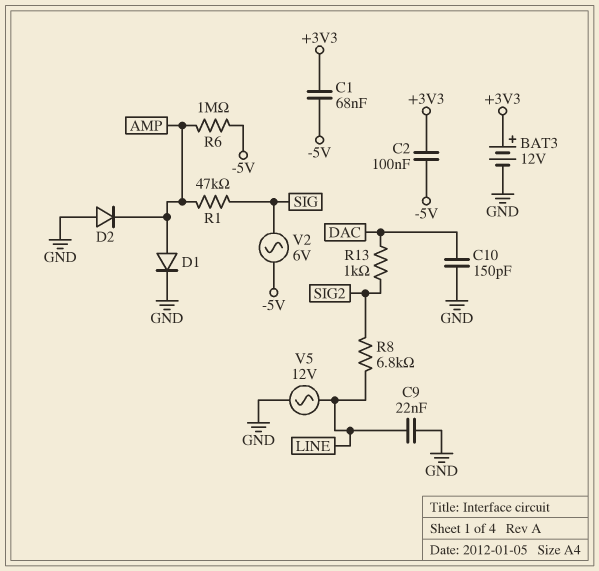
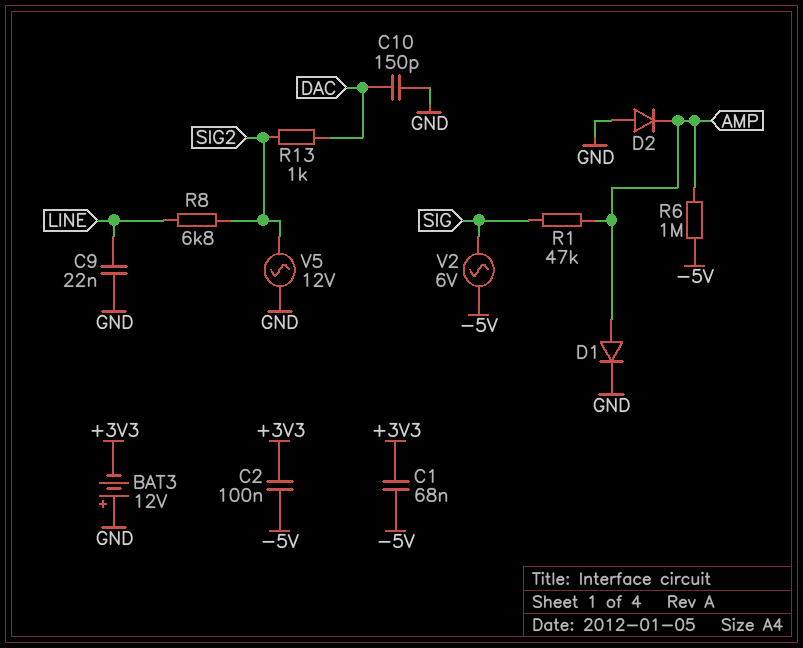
BAT3: 12V (plus +3V3, minus GND) -> 12V (plus GND, minus +3V3)
V5: AC 12V (GND, LINE) -> AC 12V (GND, SIG2)

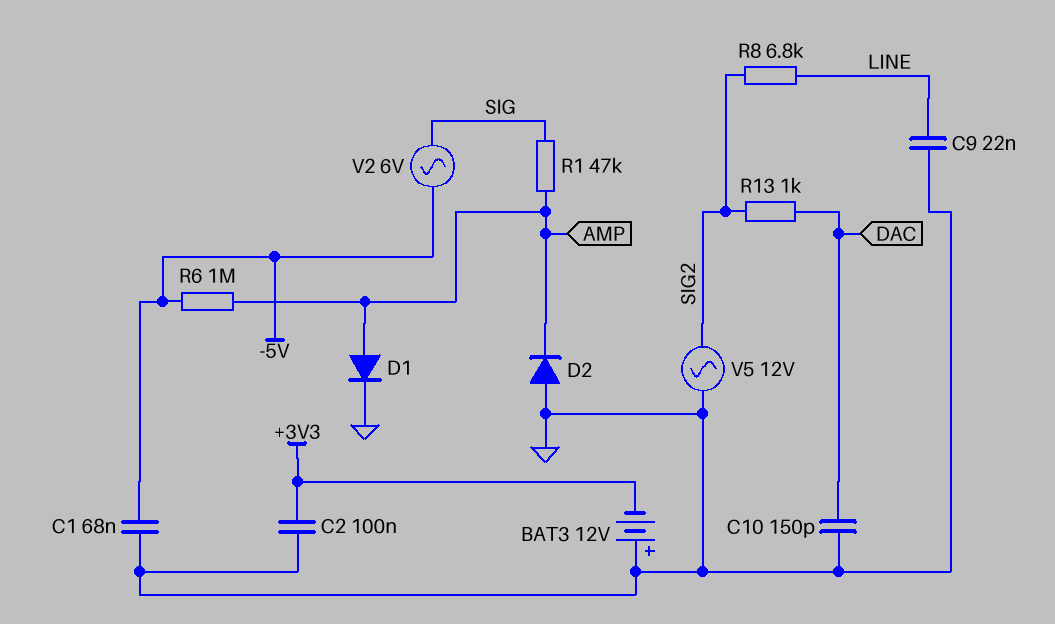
C1: 68nF (+3V3, -5V) -> 68nF (-5V, GND)
C2: 100nF (+3V3, -5V) -> 100nF (+3V3, GND)

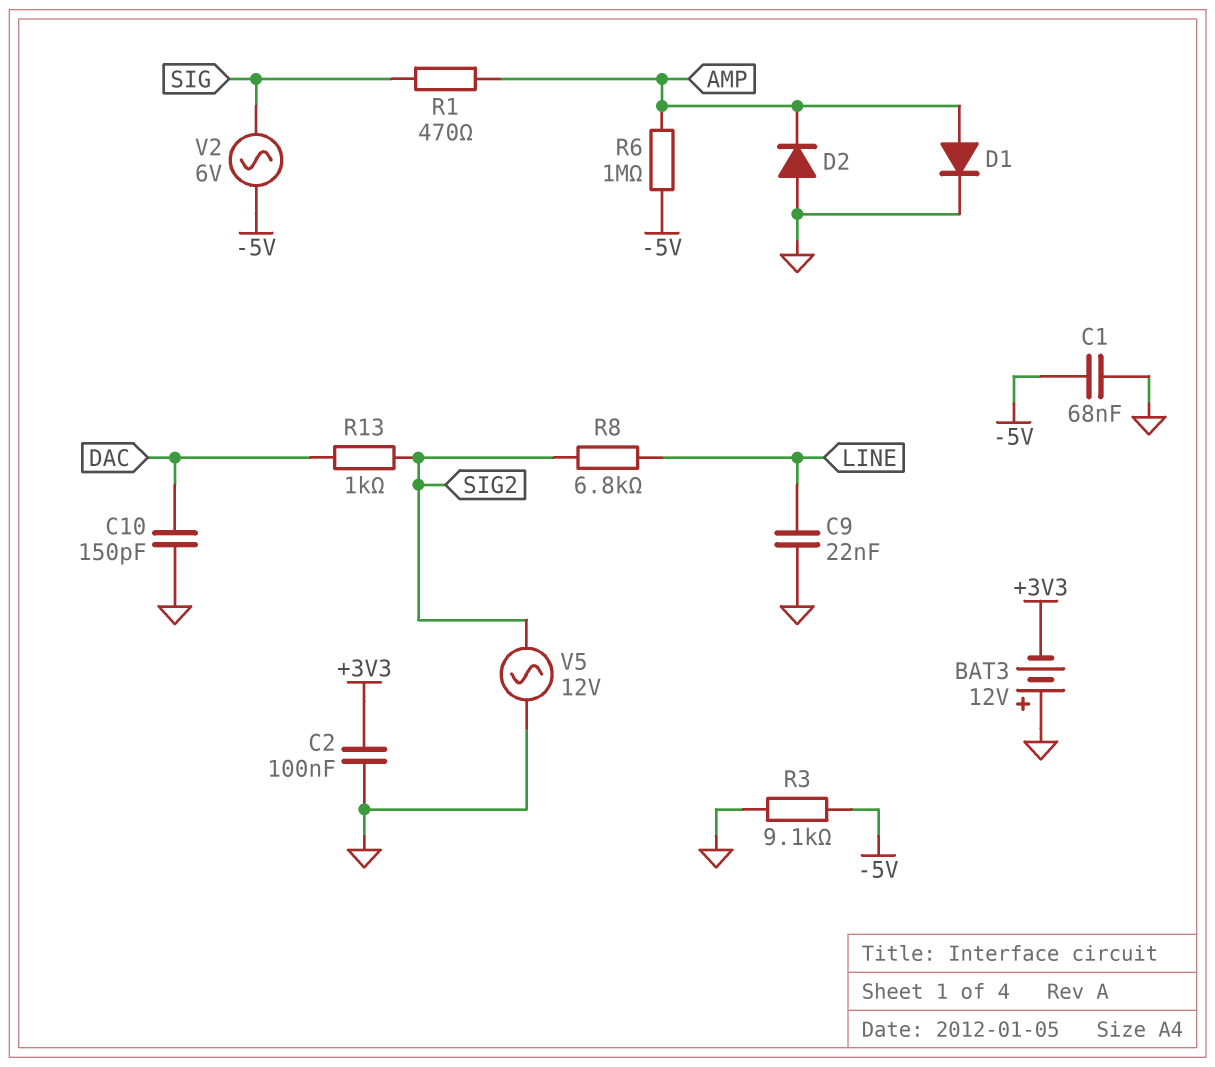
R1: 47k (AMP, SIG) -> 470 (AMP, SIG)
R3: none -> 9.1k (-5V, GND)

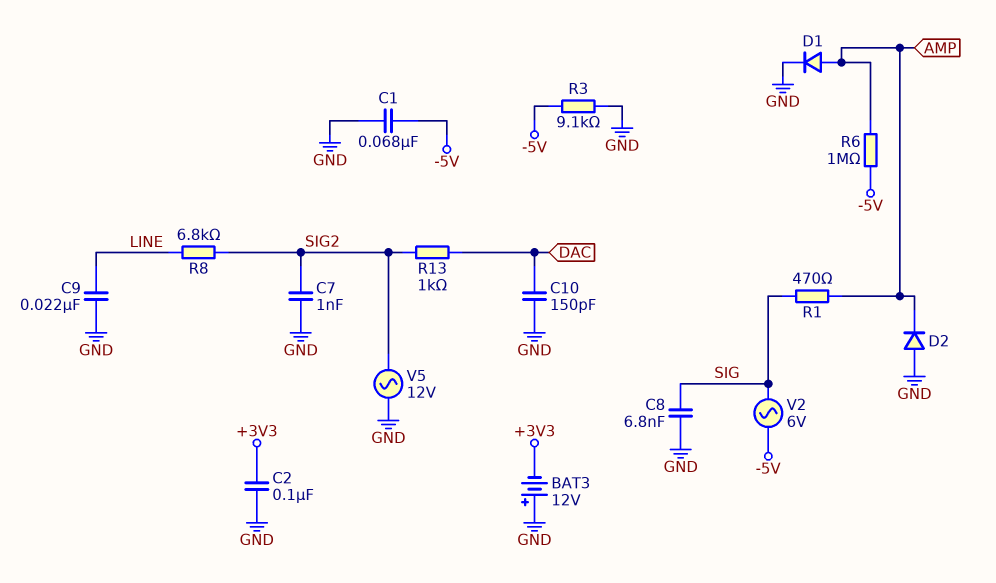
C7: none -> 1nF (GND, SIG2)
C8: none -> 6.8nF (GND, SIG)

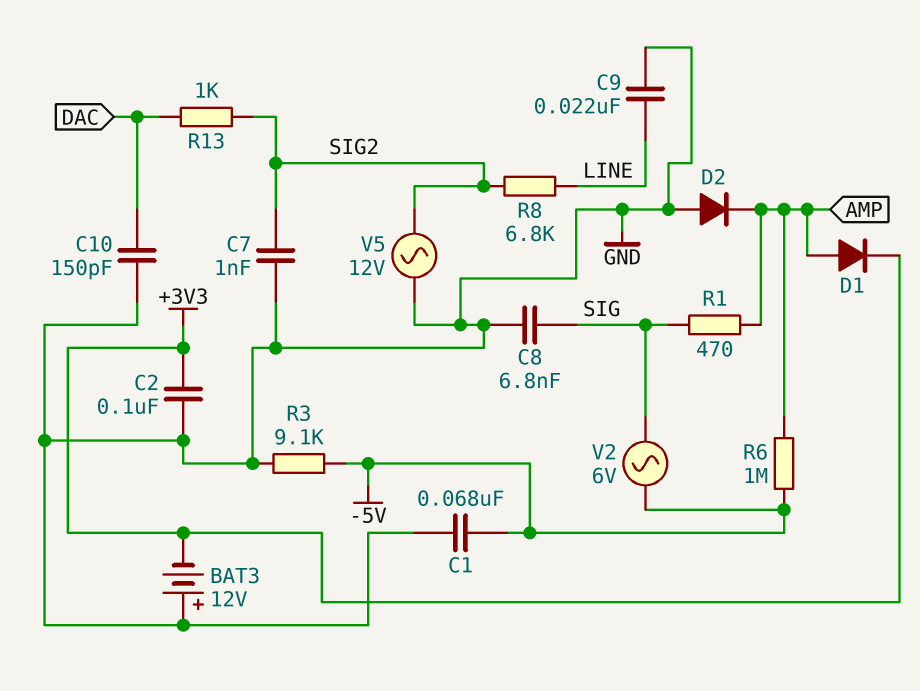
D1: diode (A AMP, K GND) -> diode (A AMP, K +3V3)

